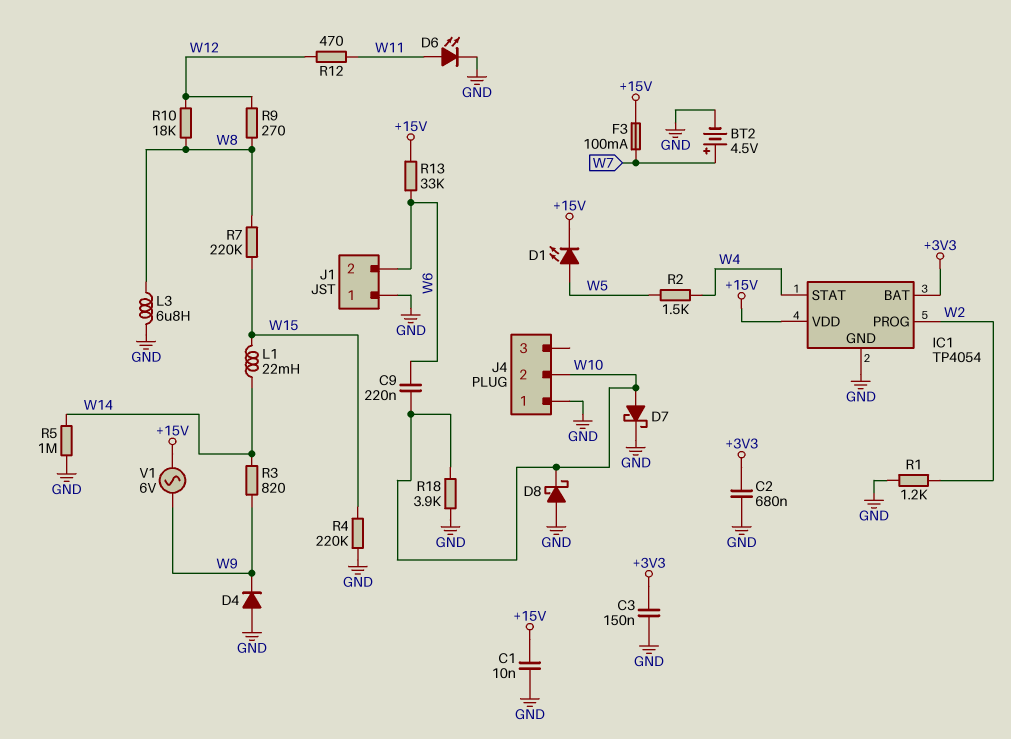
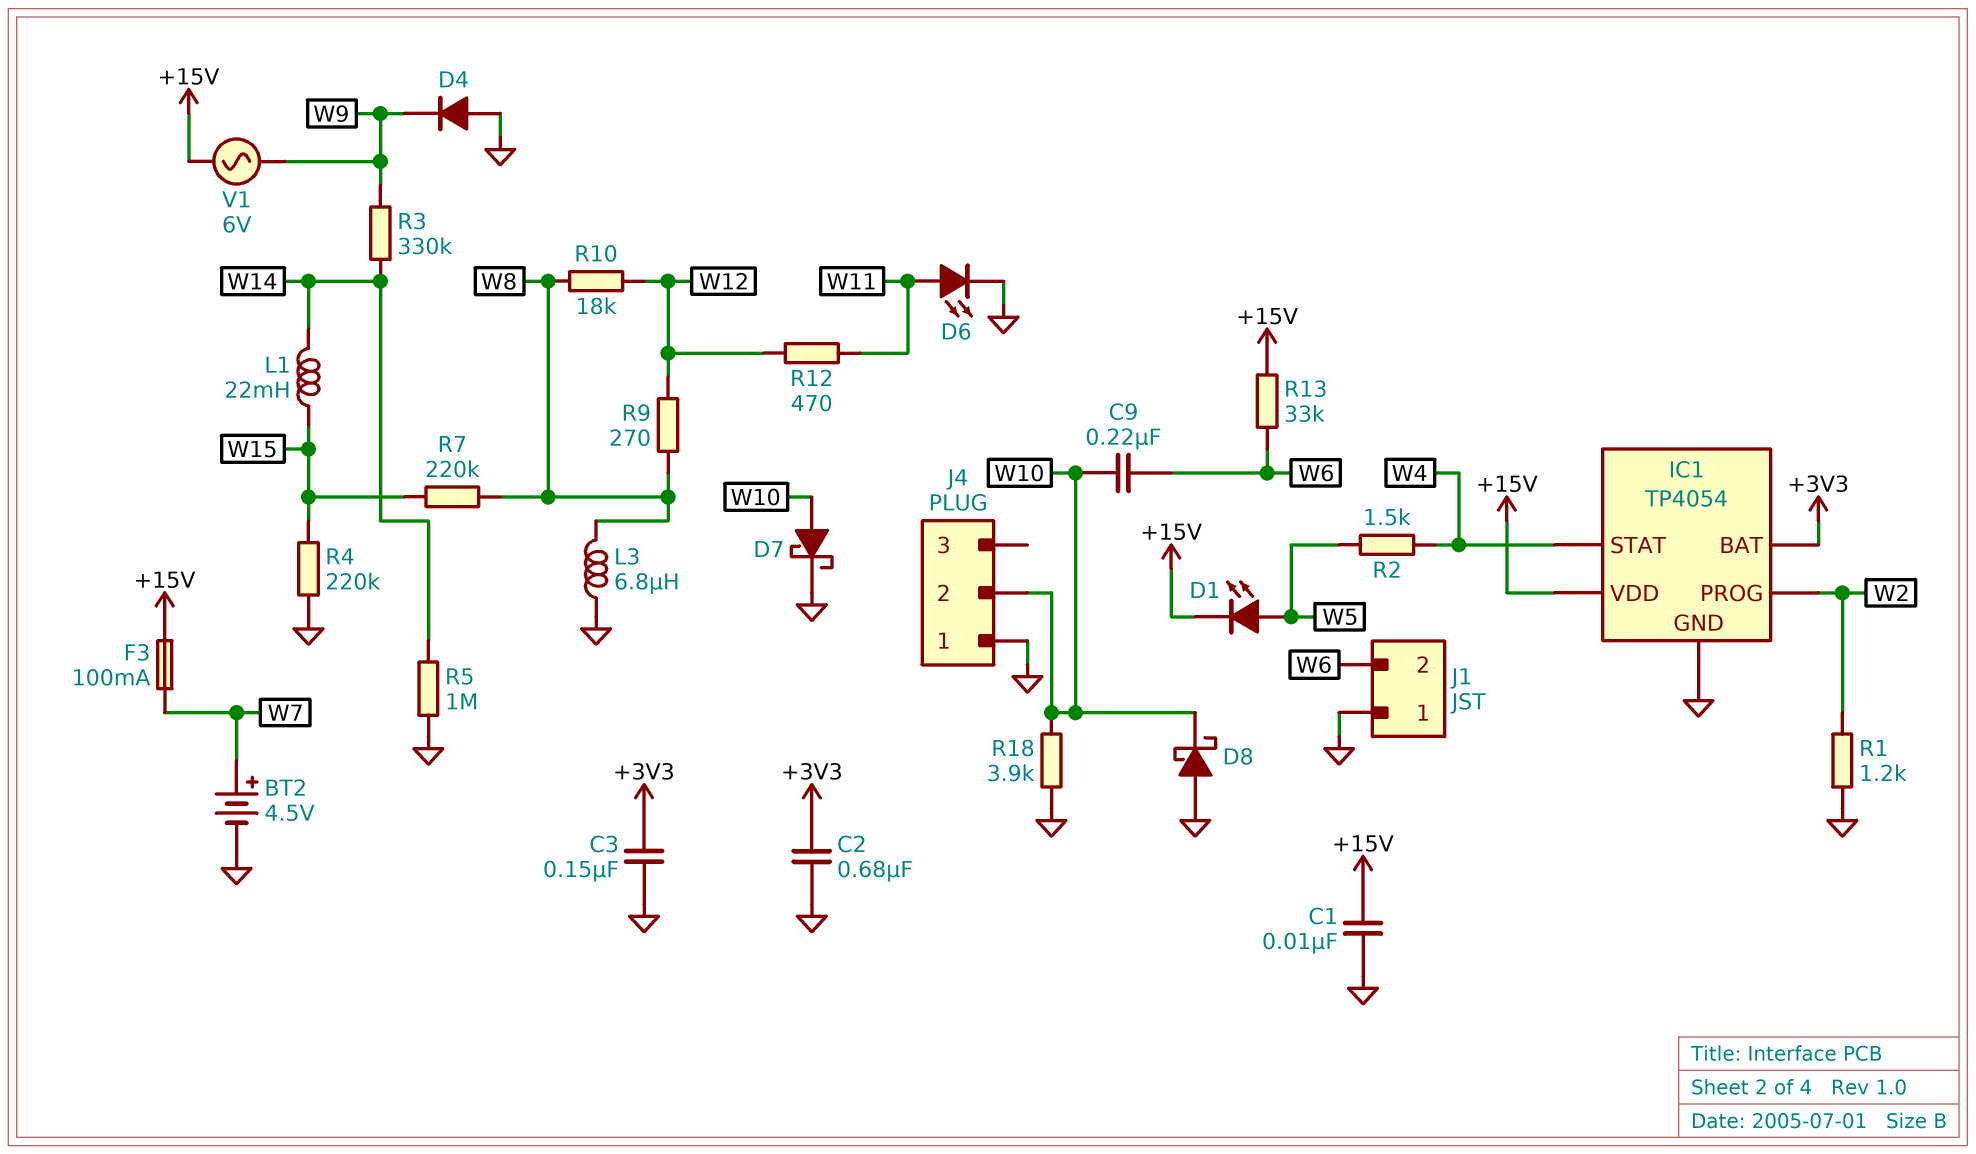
R3: 820 (W9, W14) -> 330k (W9, W14)

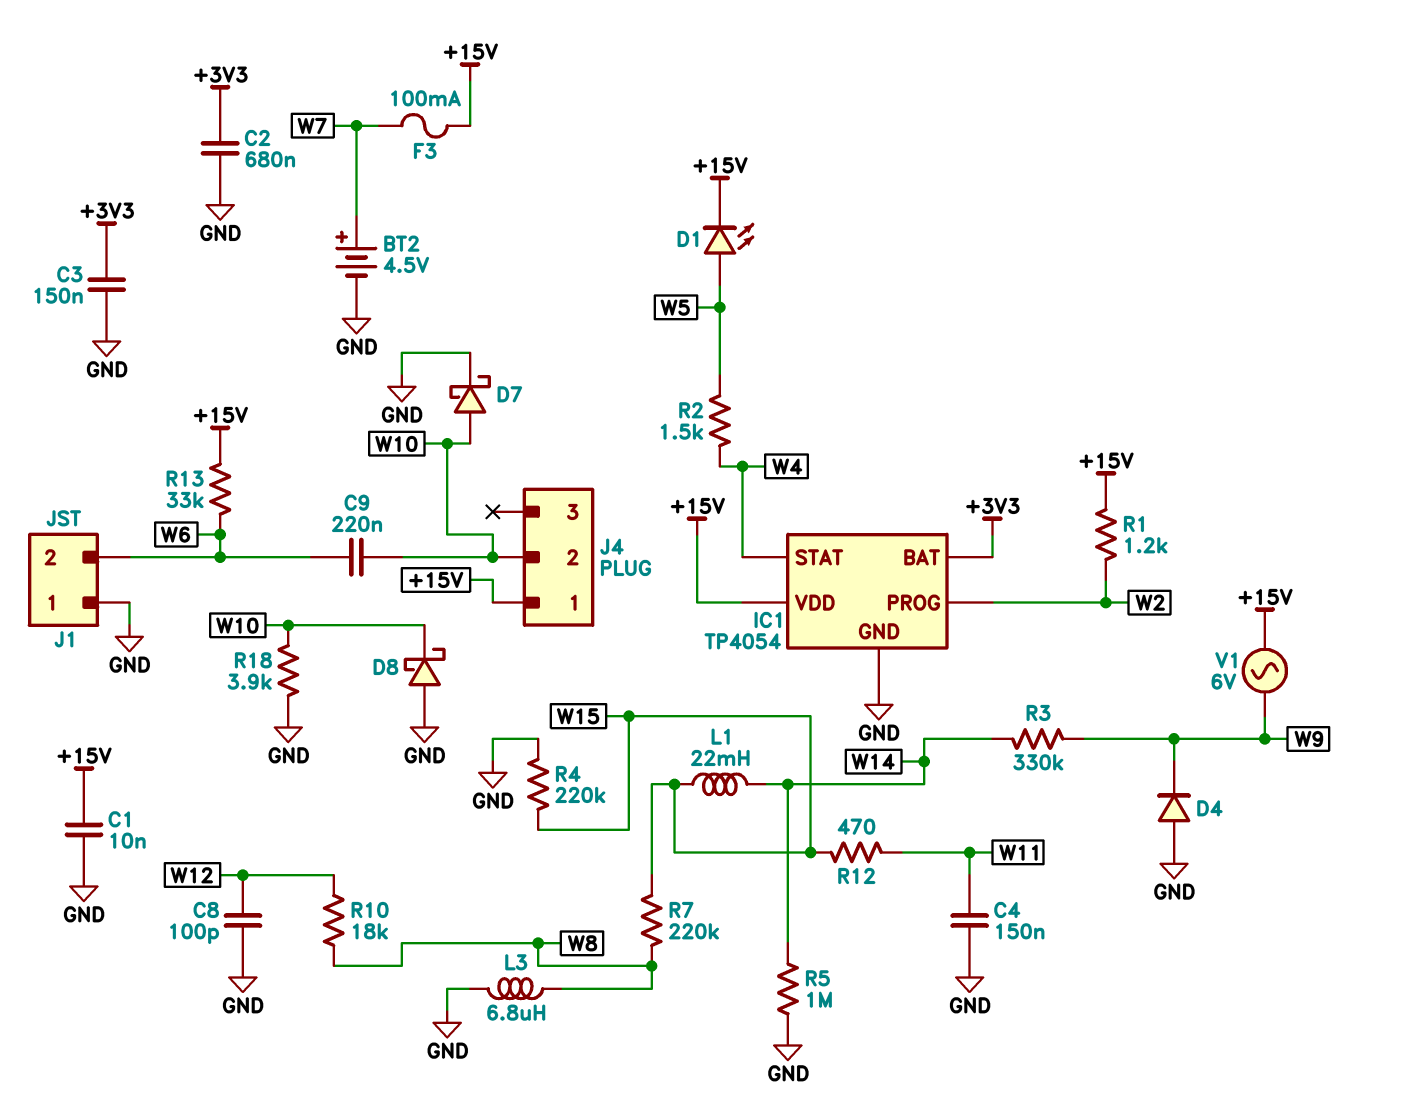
C4: none -> 150nF (GND, W11)
C8: none -> 100pF (GND, W12)
D6: LED (A W11, K GND) -> none
J4 pin 1: GND -> +15V
R1: 1.2k (GND, W2) -> 1.2k (+15V, W2)
R9: 270 (W8, W12) -> none
R12: 470 (W11, W12) -> 470 (W11, W15)

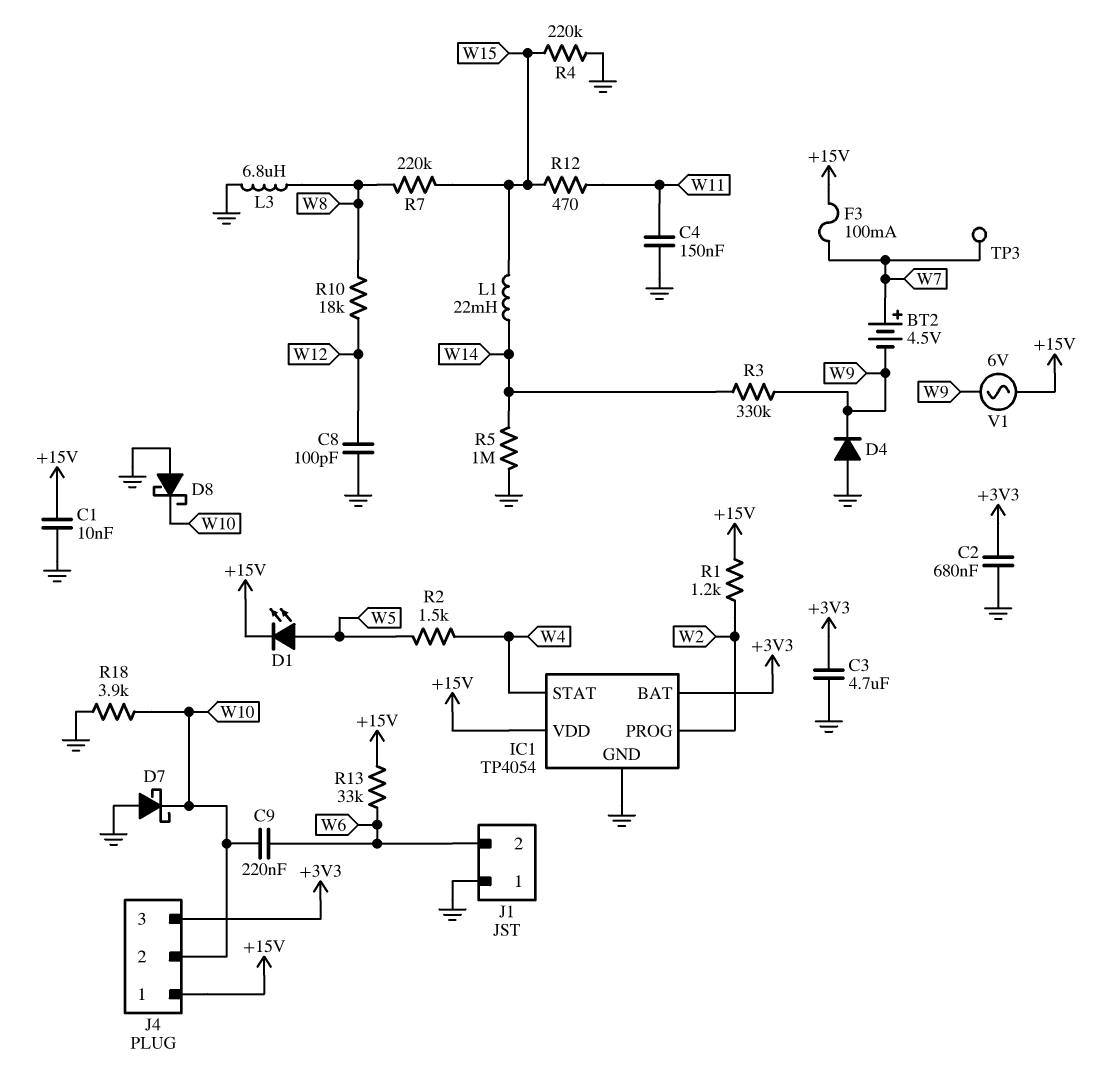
BT2: 4.5V (plus W7, minus GND) -> 4.5V (plus W7, minus W9)
C3: 150nF (+3V3, GND) -> 4.7uF (+3V3, GND)
D7: schottky (A W10, K GND) -> schottky (A GND, K W10)
J4 pin 3: none -> +3V3
TP3: none -> test point (W7)

